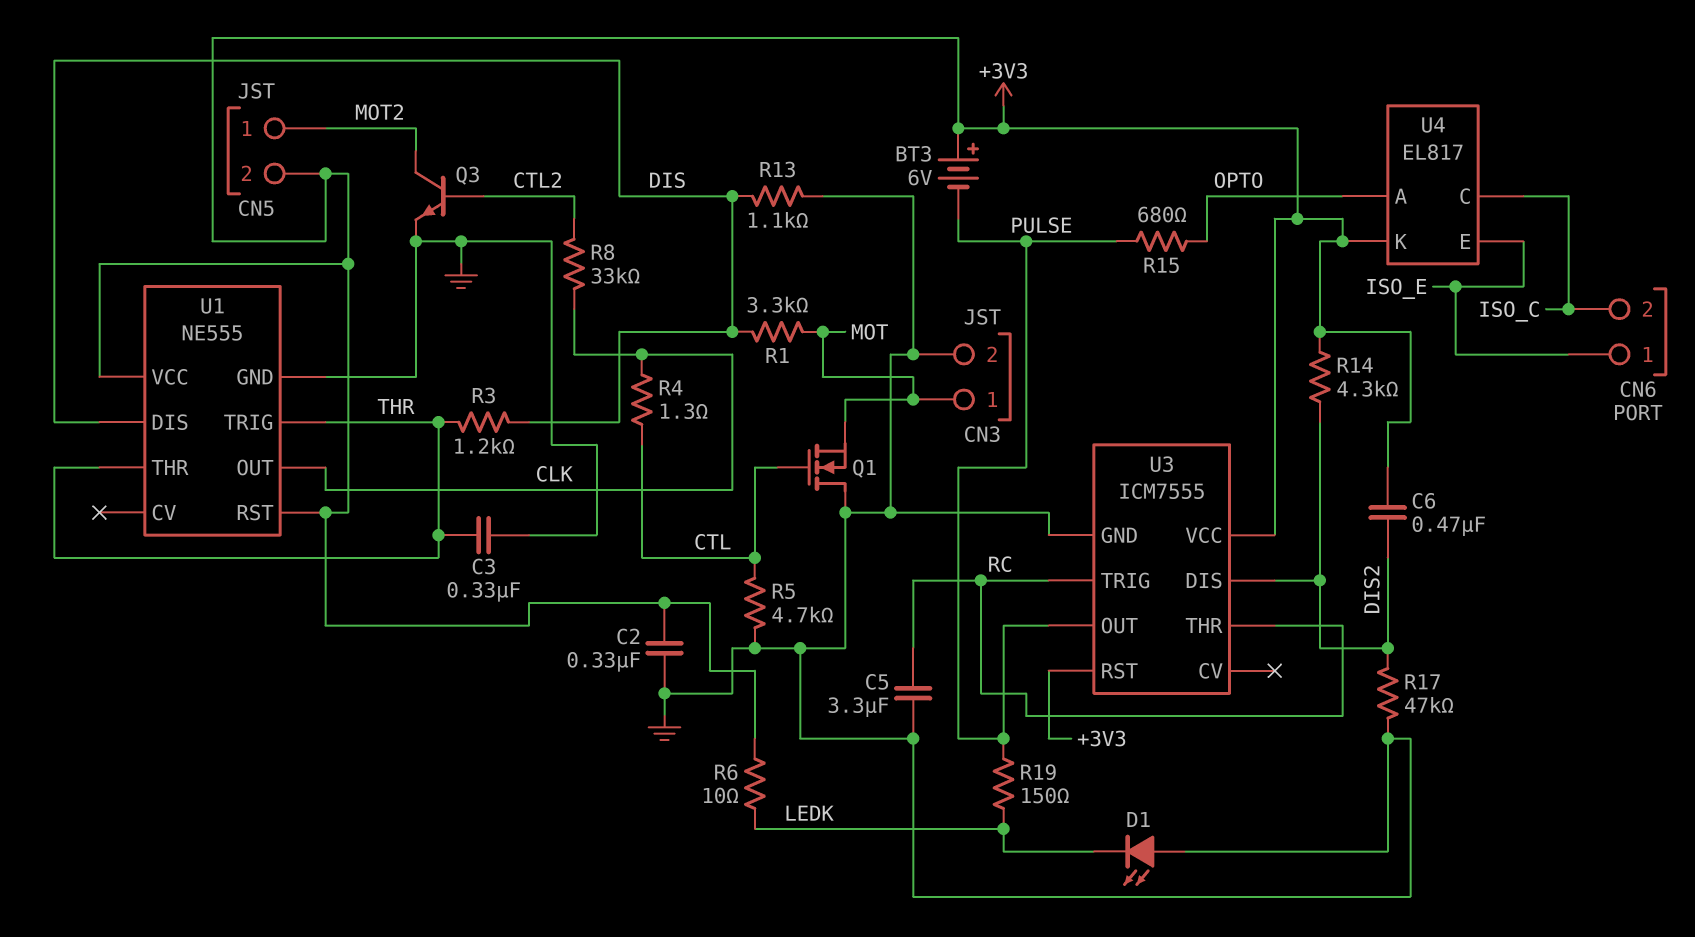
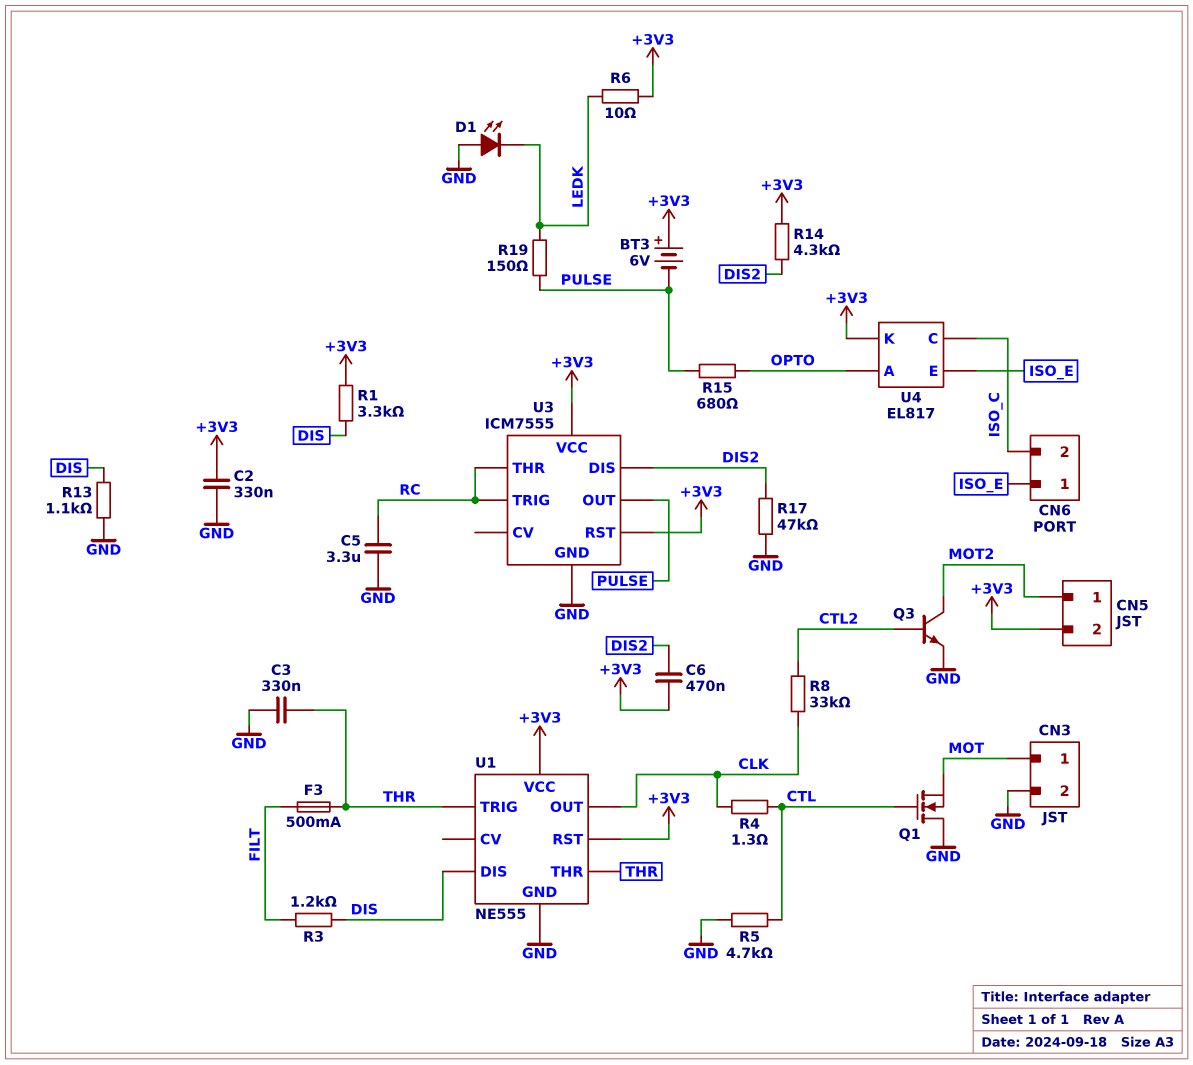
F3: none -> 500mA (FILT, THR)
R1: 3.3k (DIS, MOT) -> 3.3k (+3V3, DIS)
R3: 1.2k (DIS, THR) -> 1.2k (DIS, FILT)

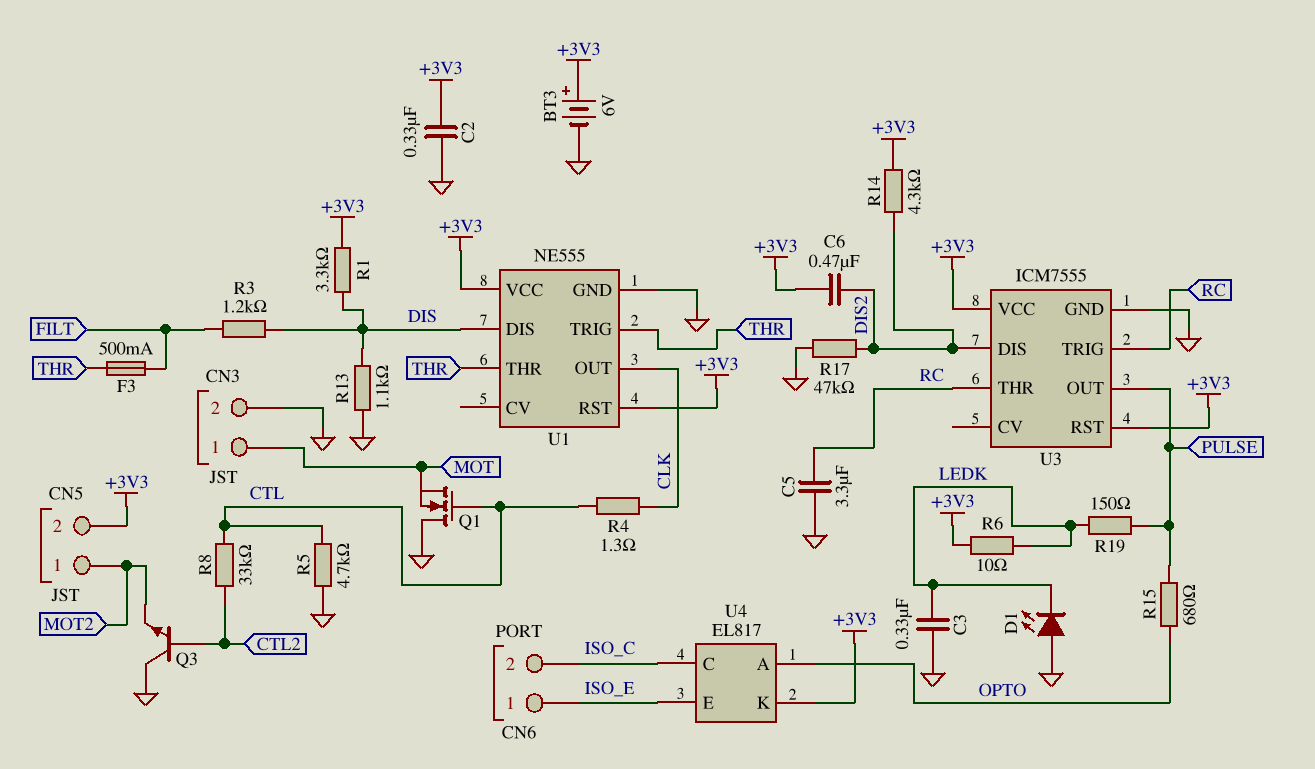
BT3: 6V (plus +3V3, minus PULSE) -> 6V (plus +3V3, minus GND)
C3: 330nF (GND, THR) -> 330nF (GND, LEDK)
Q3: NPN (B CTL2, C MOT2, E GND) -> NPN (B CTL2, C GND, E MOT2)
R8: 33k (CLK, CTL2) -> 33k (CTL, CTL2)

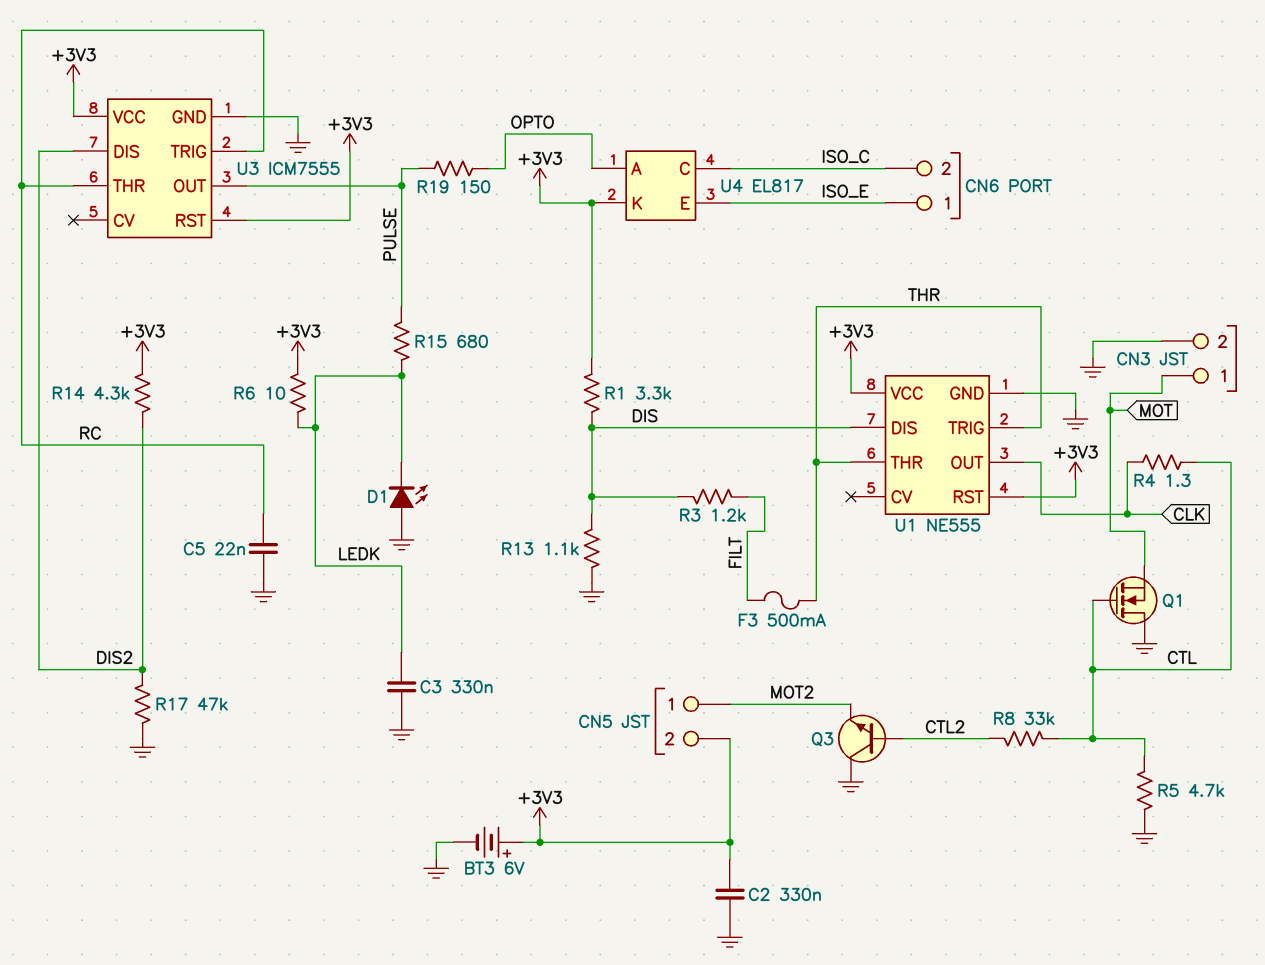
C5: 3.3uF (GND, RC) -> 22nF (GND, RC)
C6: 470nF (+3V3, DIS2) -> none
R15: 680 (OPTO, PULSE) -> 680 (LEDK, PULSE)
R19: 150 (LEDK, PULSE) -> 150 (OPTO, PULSE)

